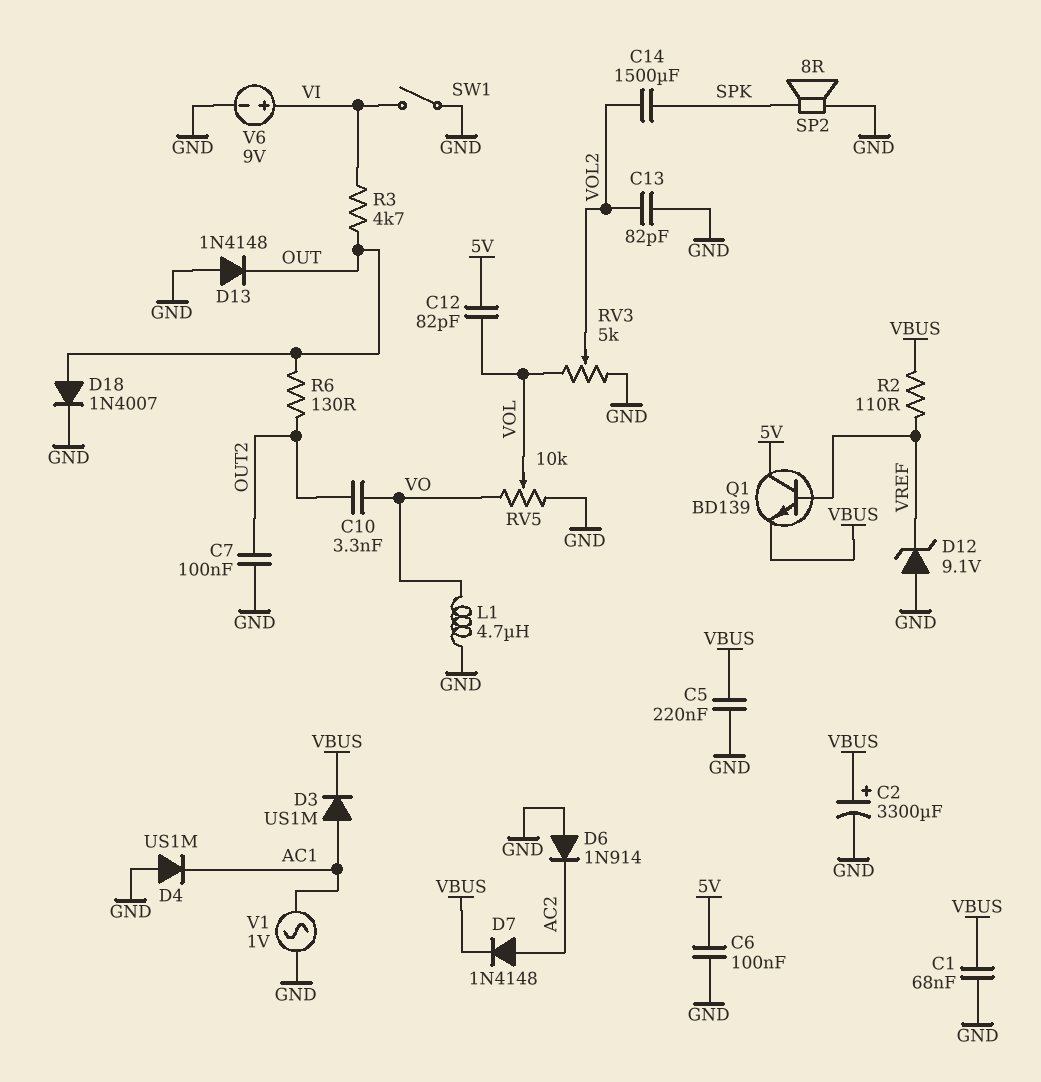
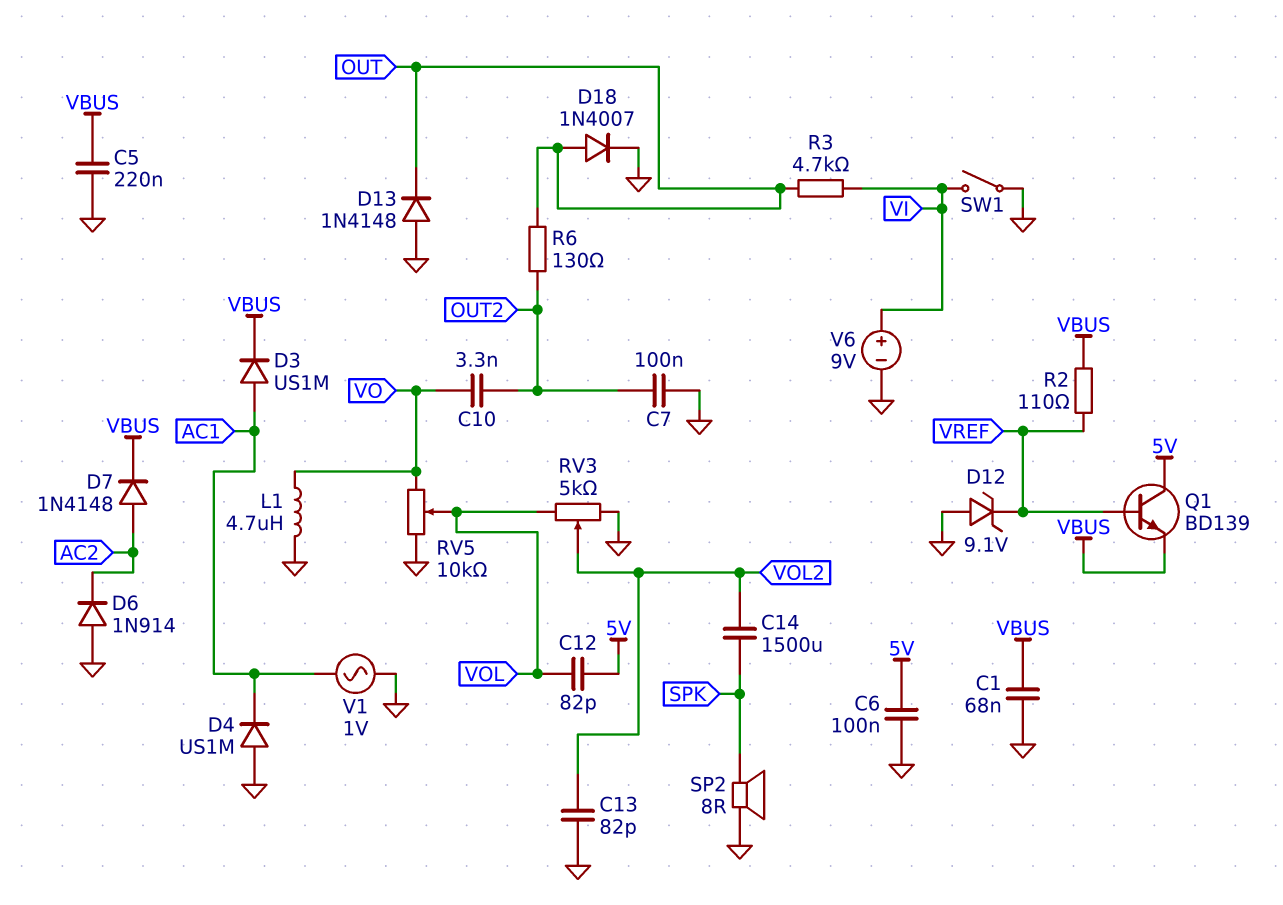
C2: 3300uF (plus VBUS, minus GND) -> none

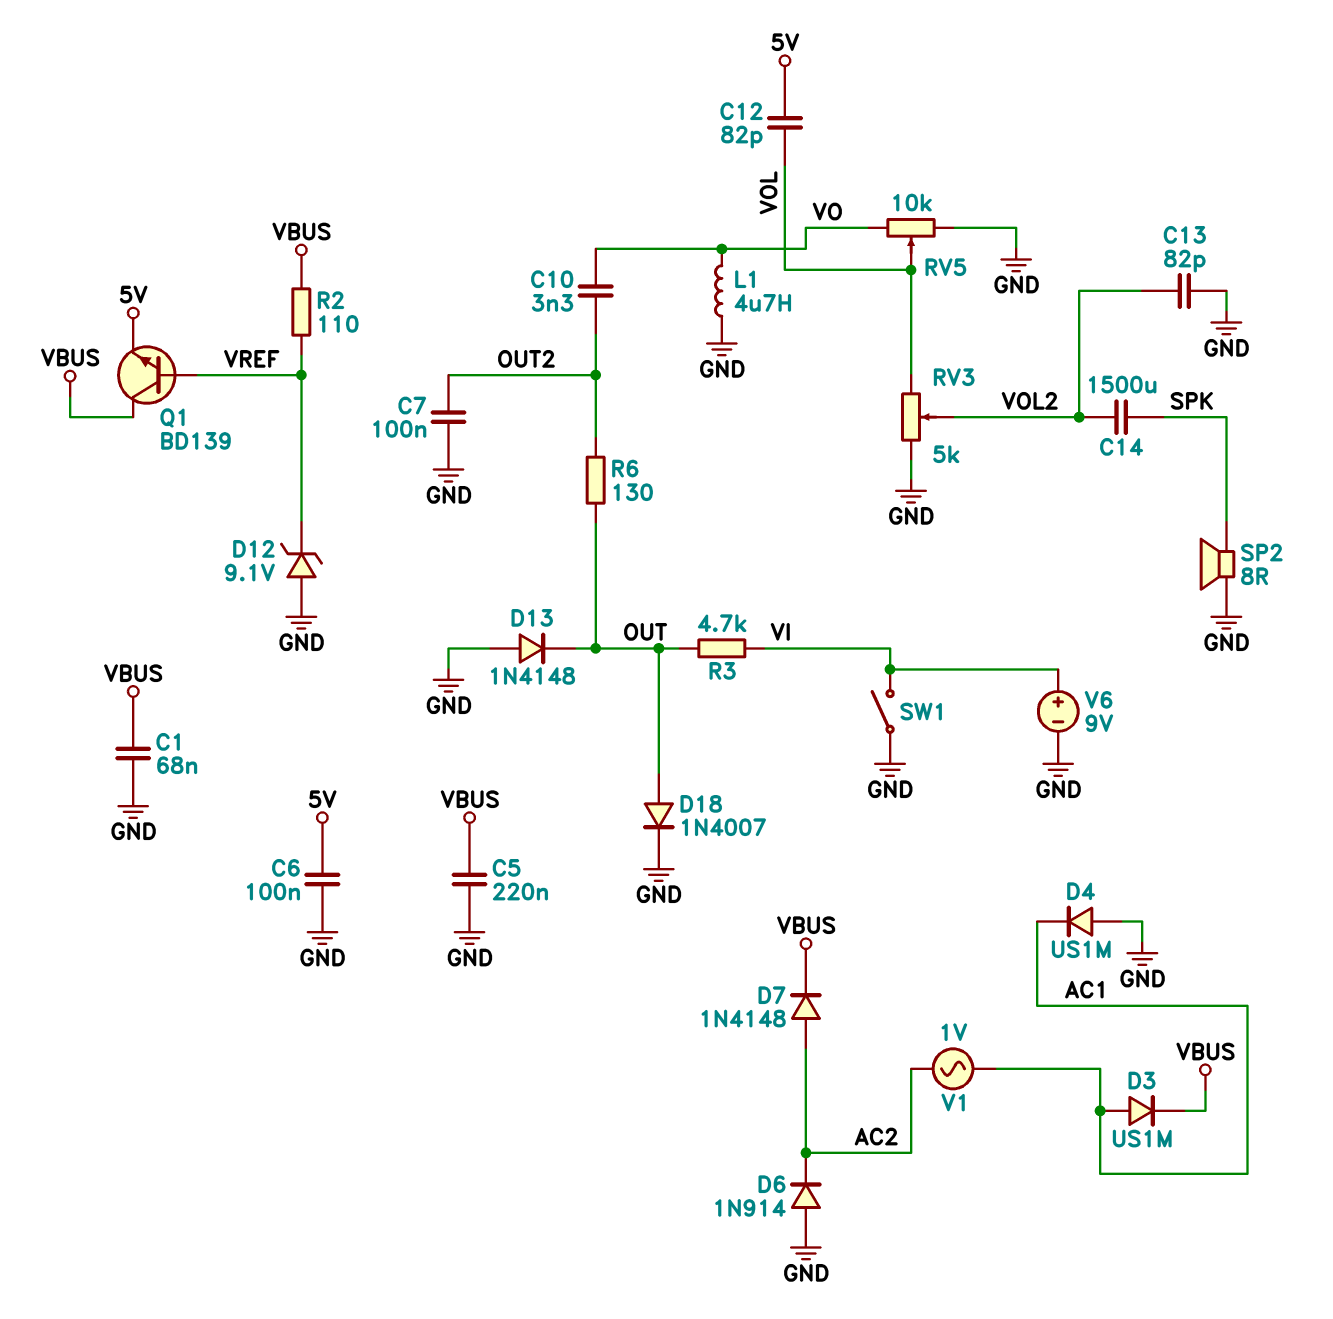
Q1: NPN BD139 (B VREF, C 5V, E VBUS) -> NPN BD139 (B VREF, C VBUS, E 5V)
V1: AC 1V (AC1, GND) -> AC 1V (AC1, AC2)

